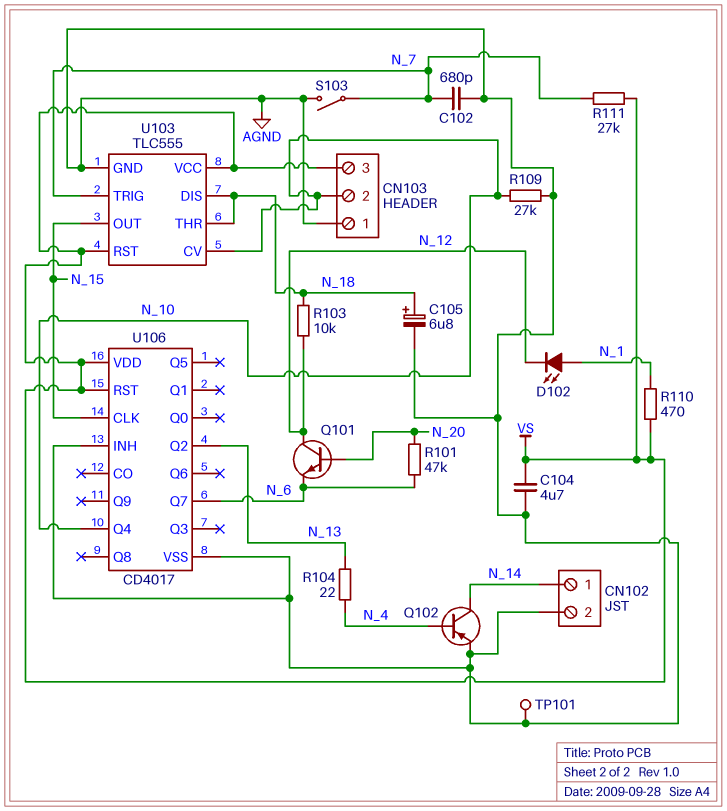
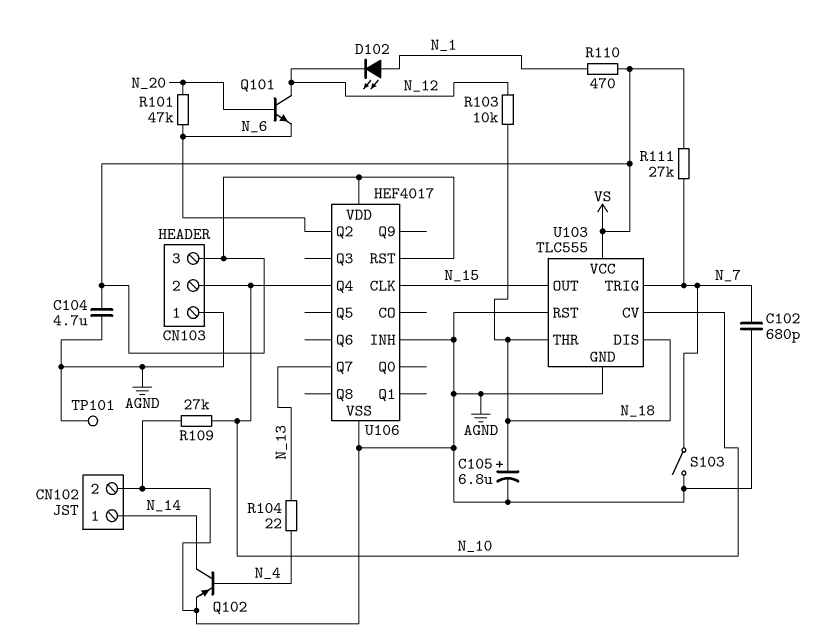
U103 pin RST: VS -> AGND
U106: CD4017 -> HEF4017
U106 pin Q2: N_13 -> N_6
U106 pin Q7: N_6 -> N_13

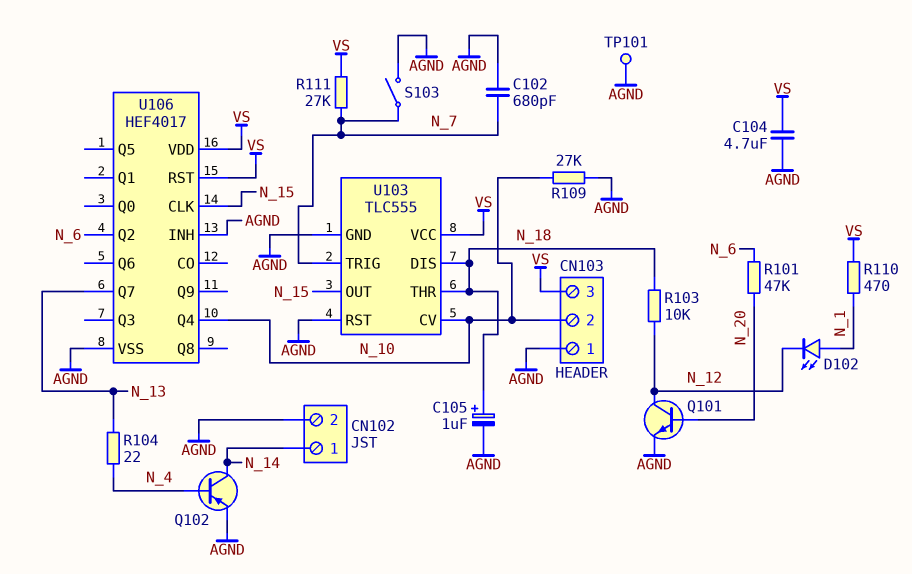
C105: 6.8uF (plus N_18, minus AGND) -> 1uF (plus N_18, minus AGND)
Q101: NPN (B N_20, C N_12, E N_6) -> NPN (B N_20, C N_12, E AGND)

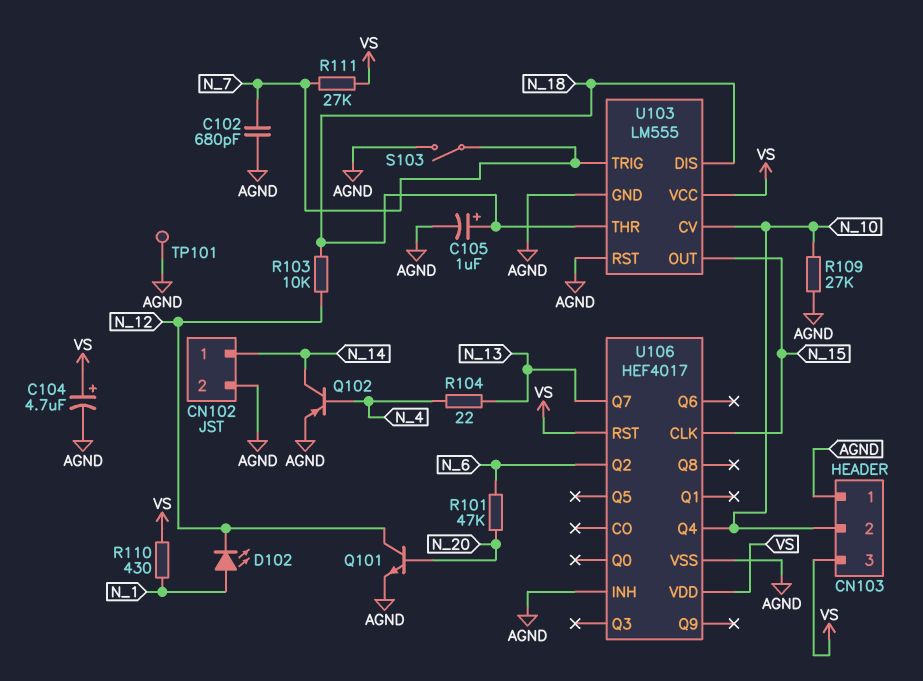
C104: 4.7uF (AGND, VS) -> 4.7uF (plus VS, minus AGND)
R110: 470 (N_1, VS) -> 430 (N_1, VS)
U103: TLC555 -> LM555

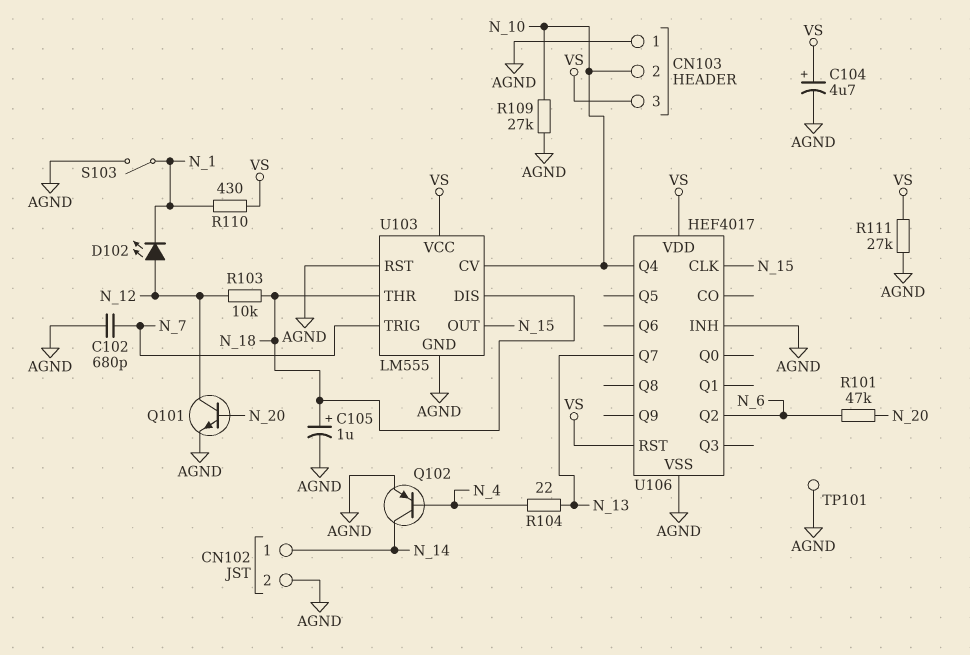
D102: LED (A N_1, K N_12) -> LED (A N_12, K N_1)
R111: 27k (N_7, VS) -> 27k (AGND, VS)
S103: switch (AGND, N_7) -> switch (AGND, N_1)

